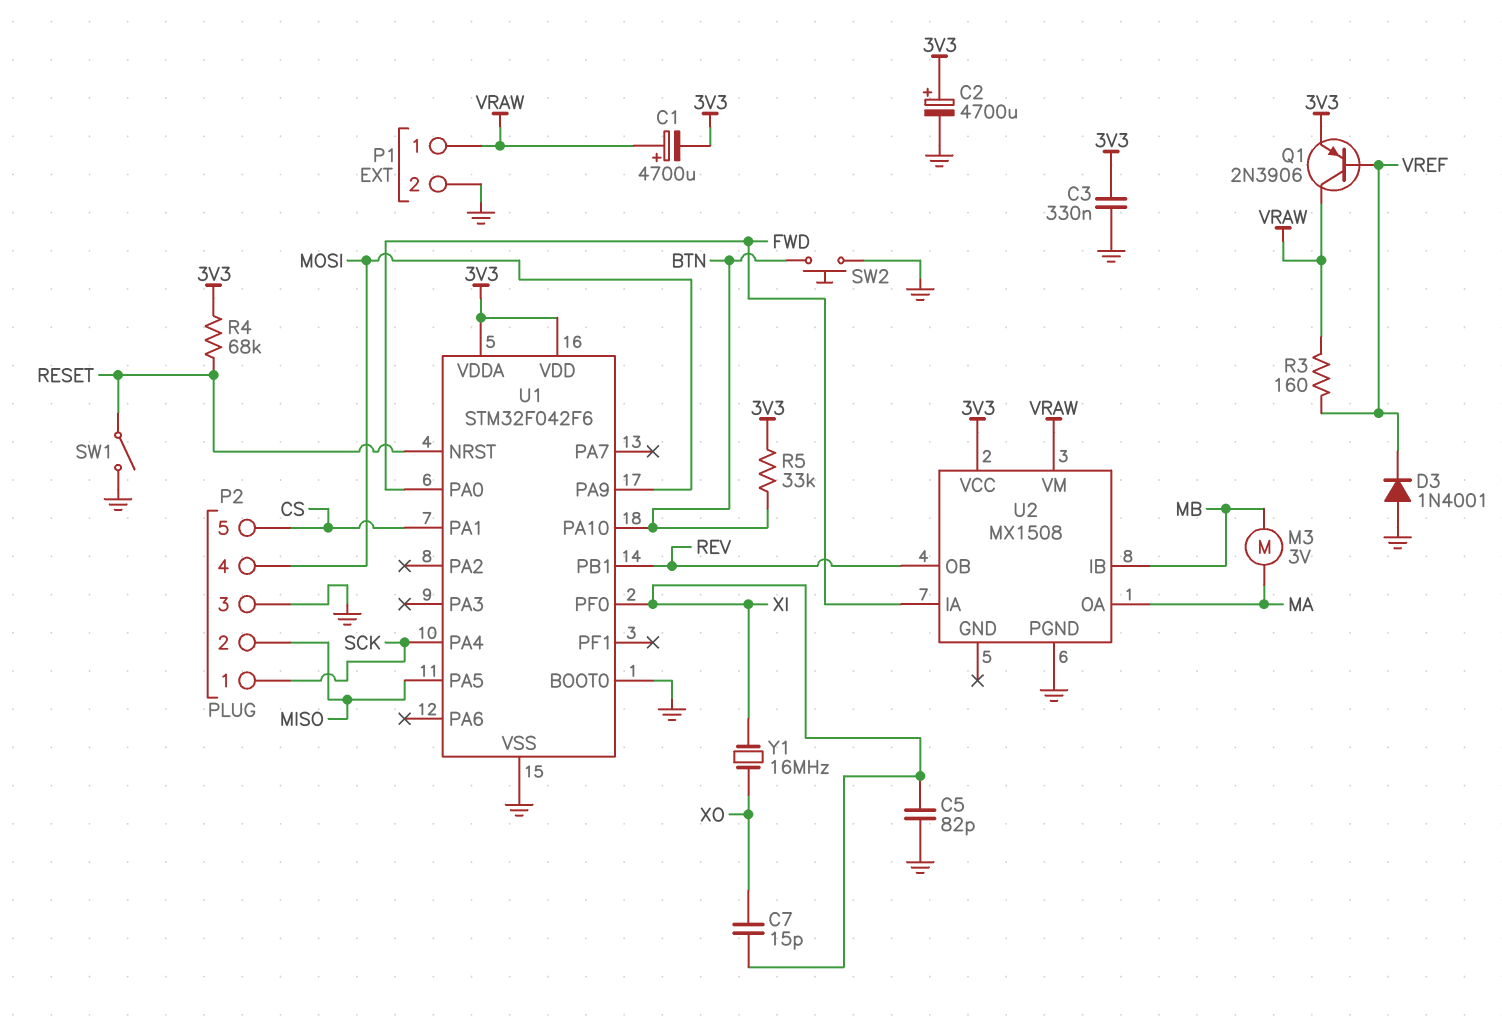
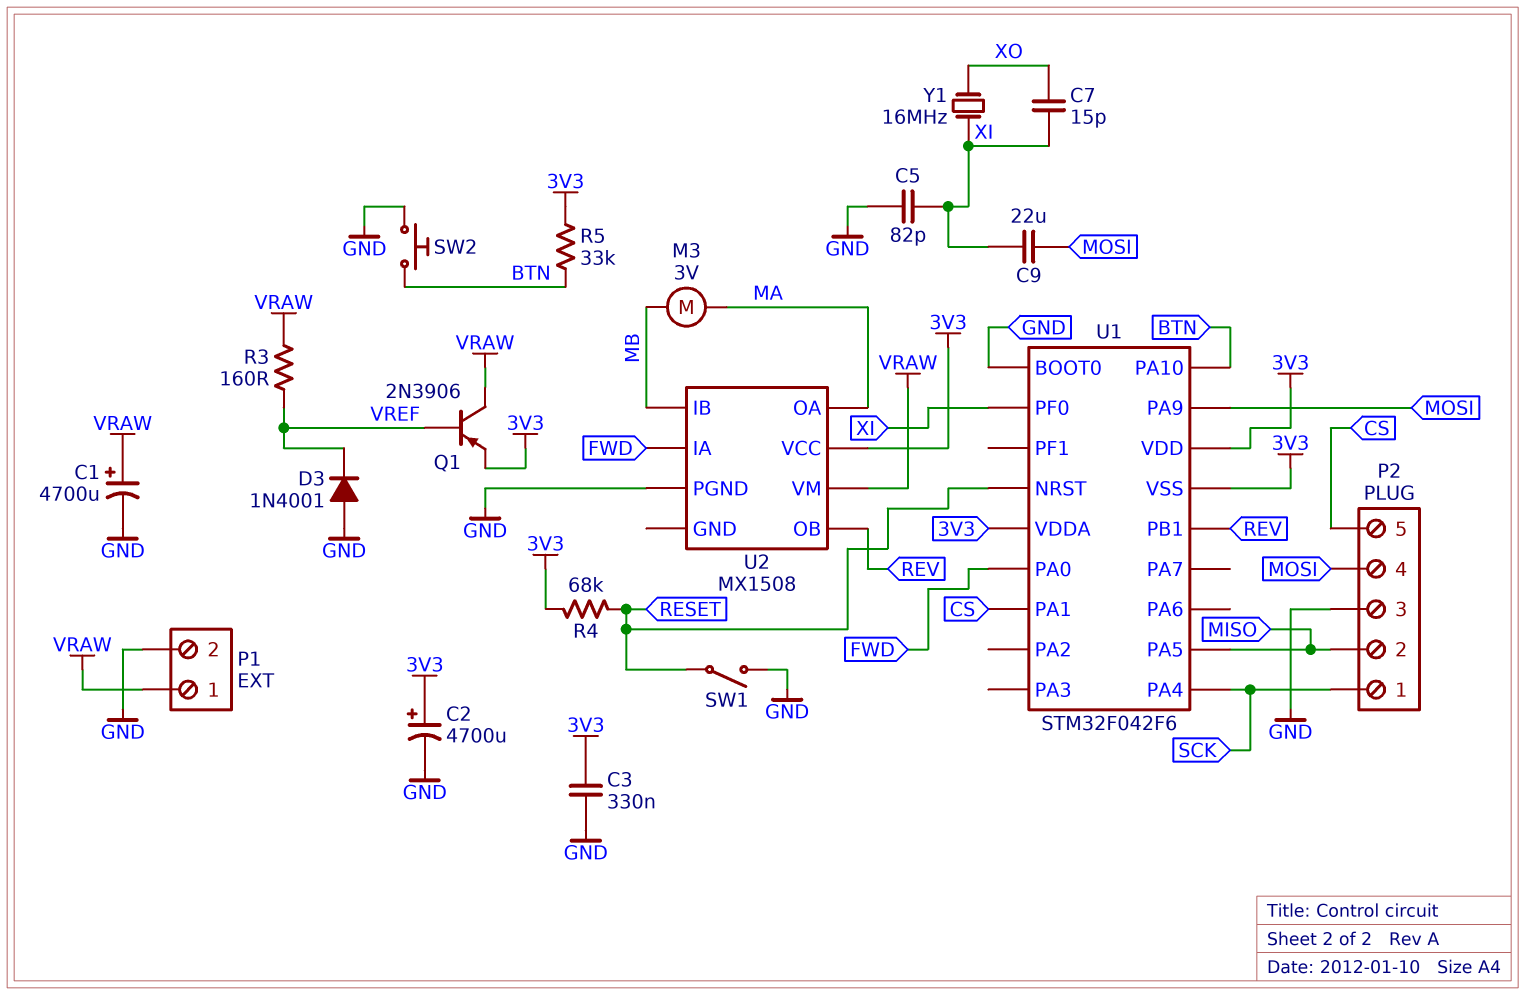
C1: 4700uF (plus VRAW, minus 3V3) -> 4700uF (plus VRAW, minus GND)
C9: none -> 22uF (MOSI, XI)
U1 pin VSS: GND -> 3V3

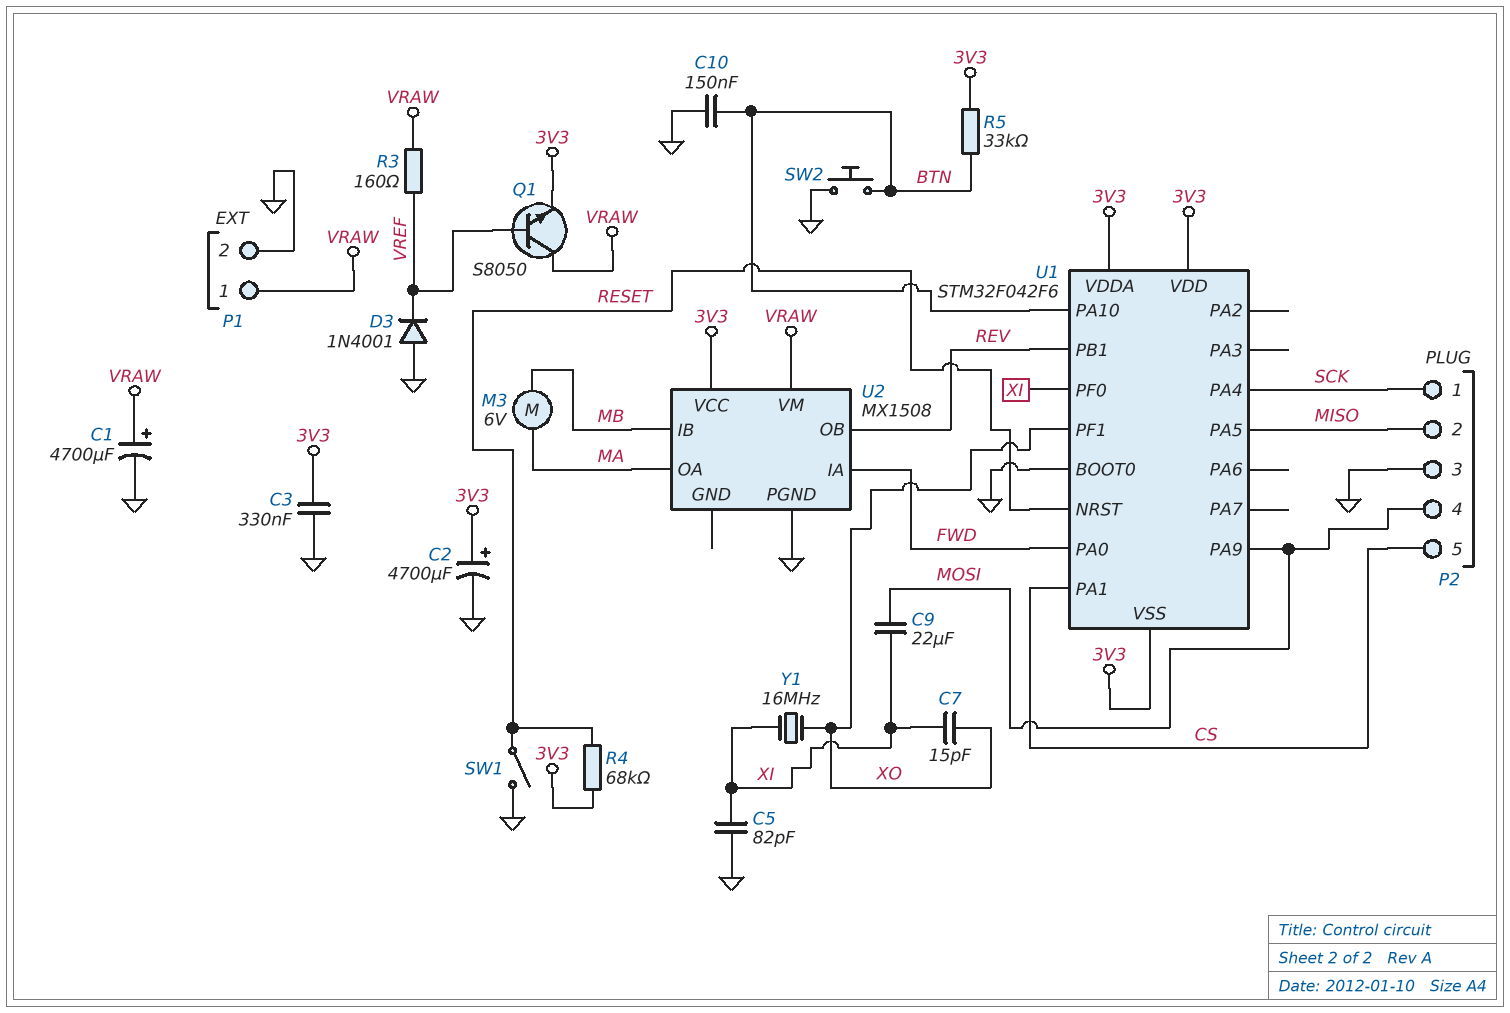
C10: none -> 150nF (BTN, GND)
M3: motor 3V (MA, MB) -> motor 6V (MA, MB)
Q1: PNP 2N3906 (B VREF, C VRAW, E 3V3) -> NPN S8050 (B VREF, C VRAW, E 3V3)
U1 pin PF1: none -> XO

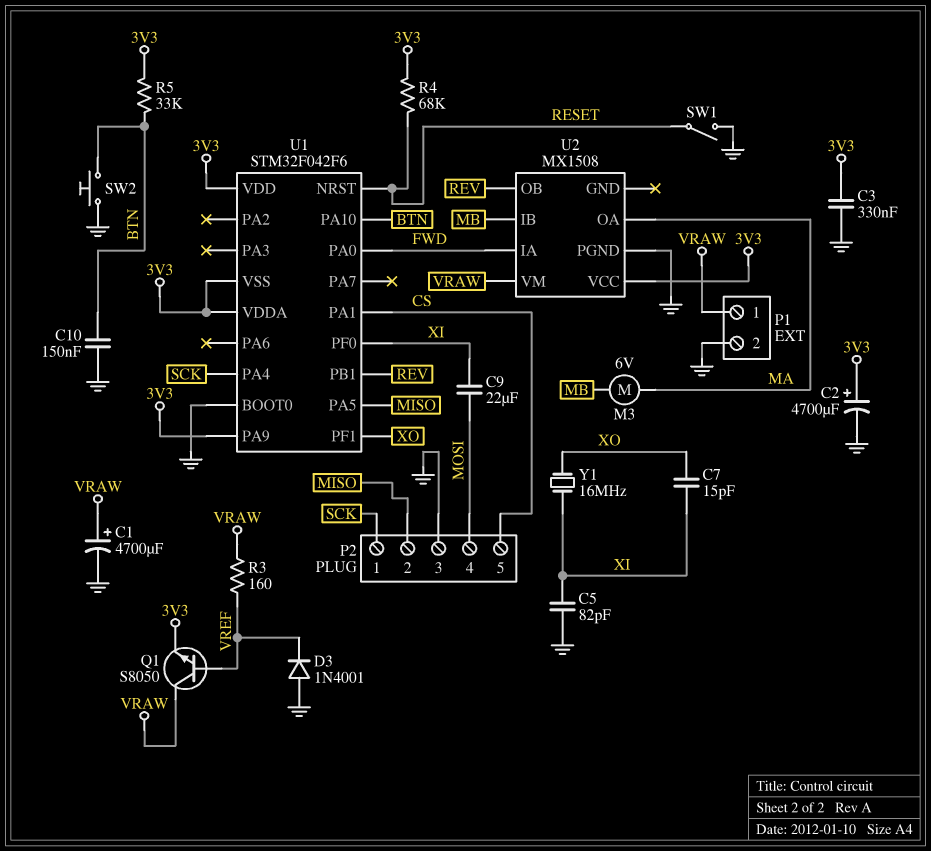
U1 pin PA9: MOSI -> 3V3

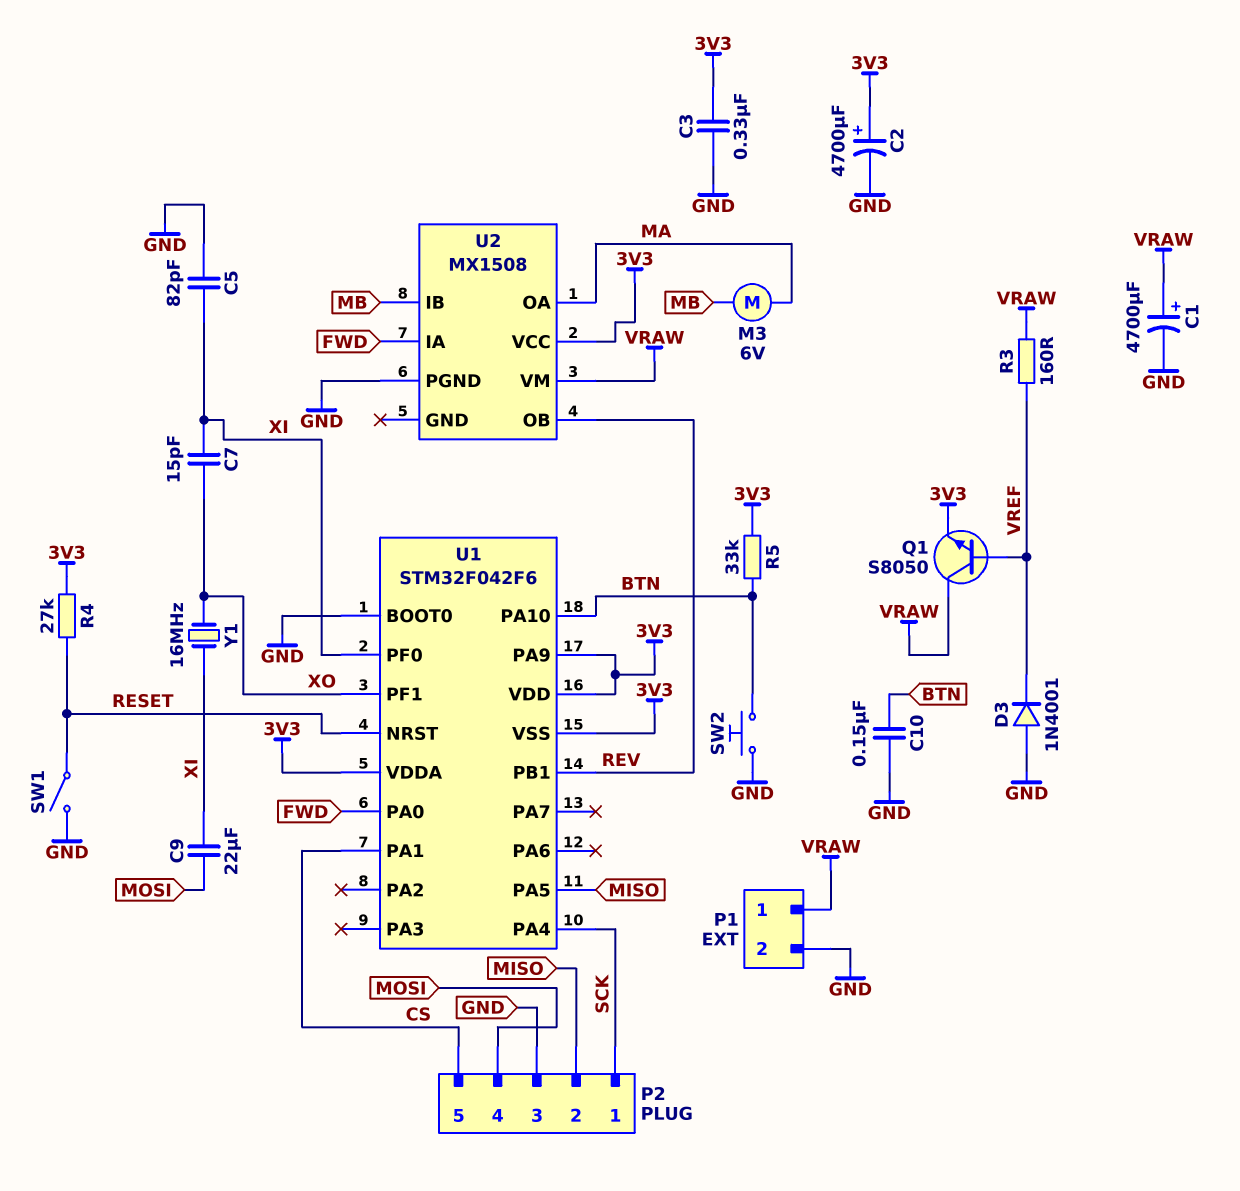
R4: 68k (3V3, RESET) -> 27k (3V3, RESET)

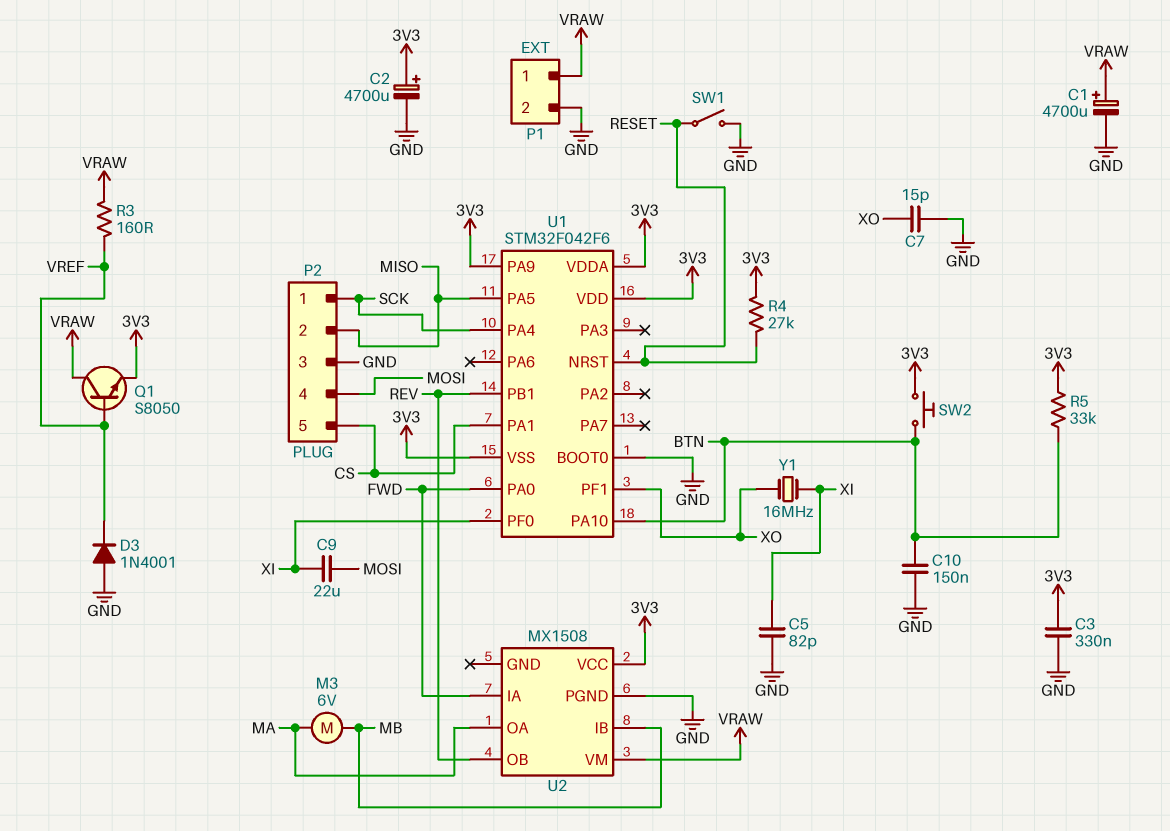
C7: 15pF (XI, XO) -> 15pF (GND, XO)
SW2: button (BTN, GND) -> button (3V3, BTN)

